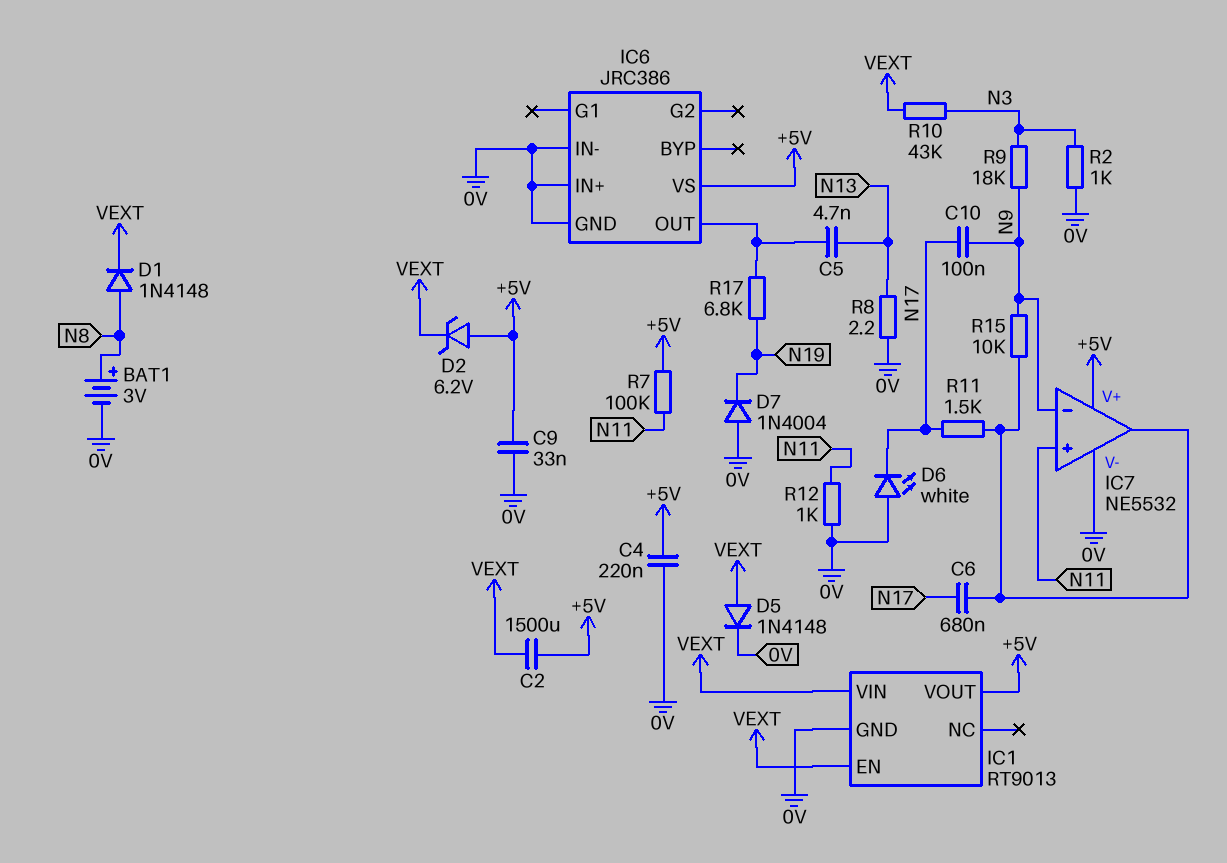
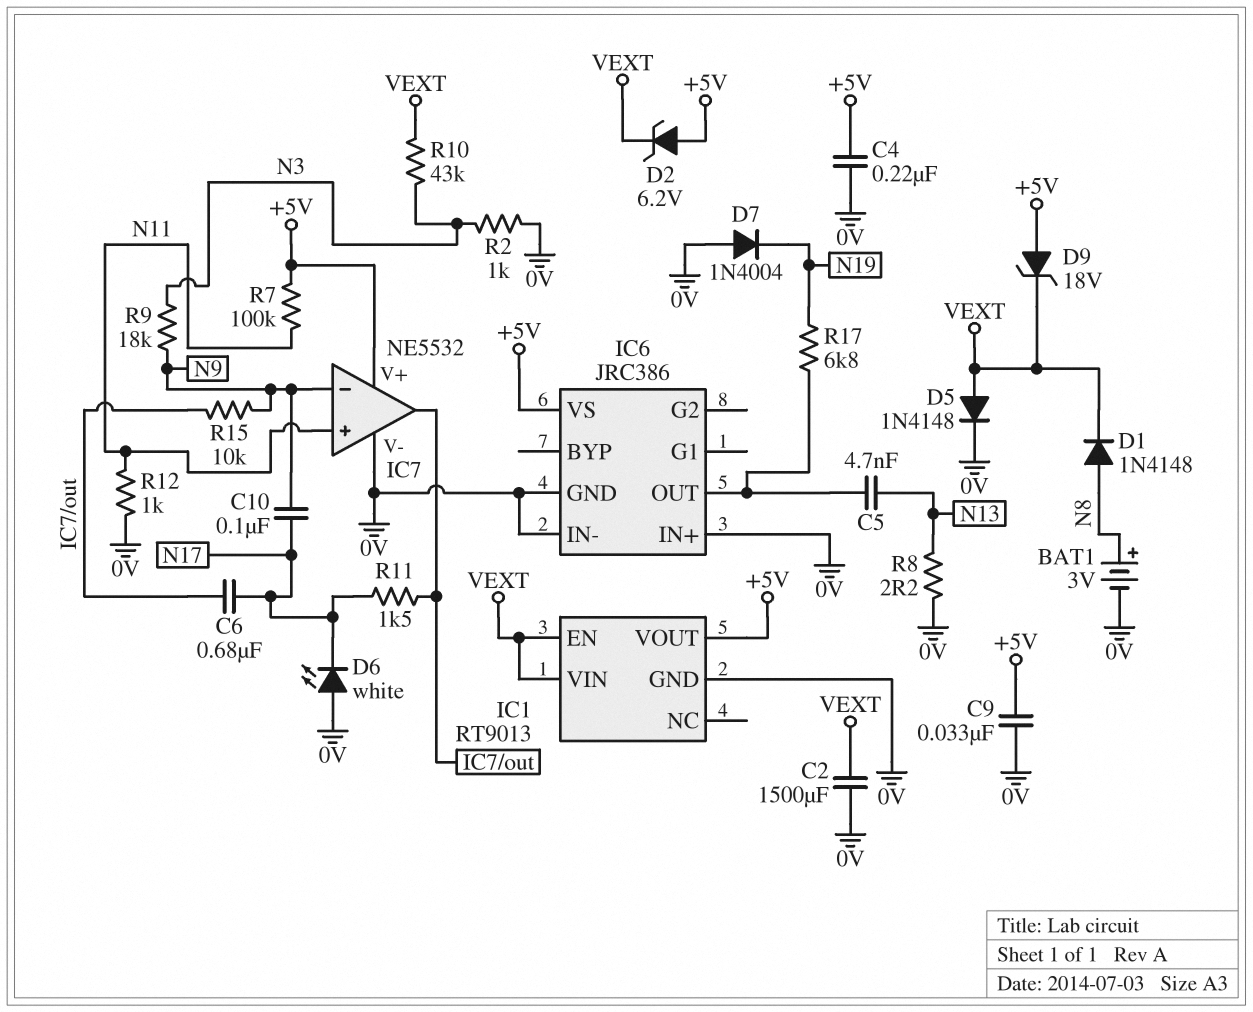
C2: 1500uF (+5V, VEXT) -> 1500uF (0V, VEXT)
D9: none -> zener 18V (A +5V, K VEXT)

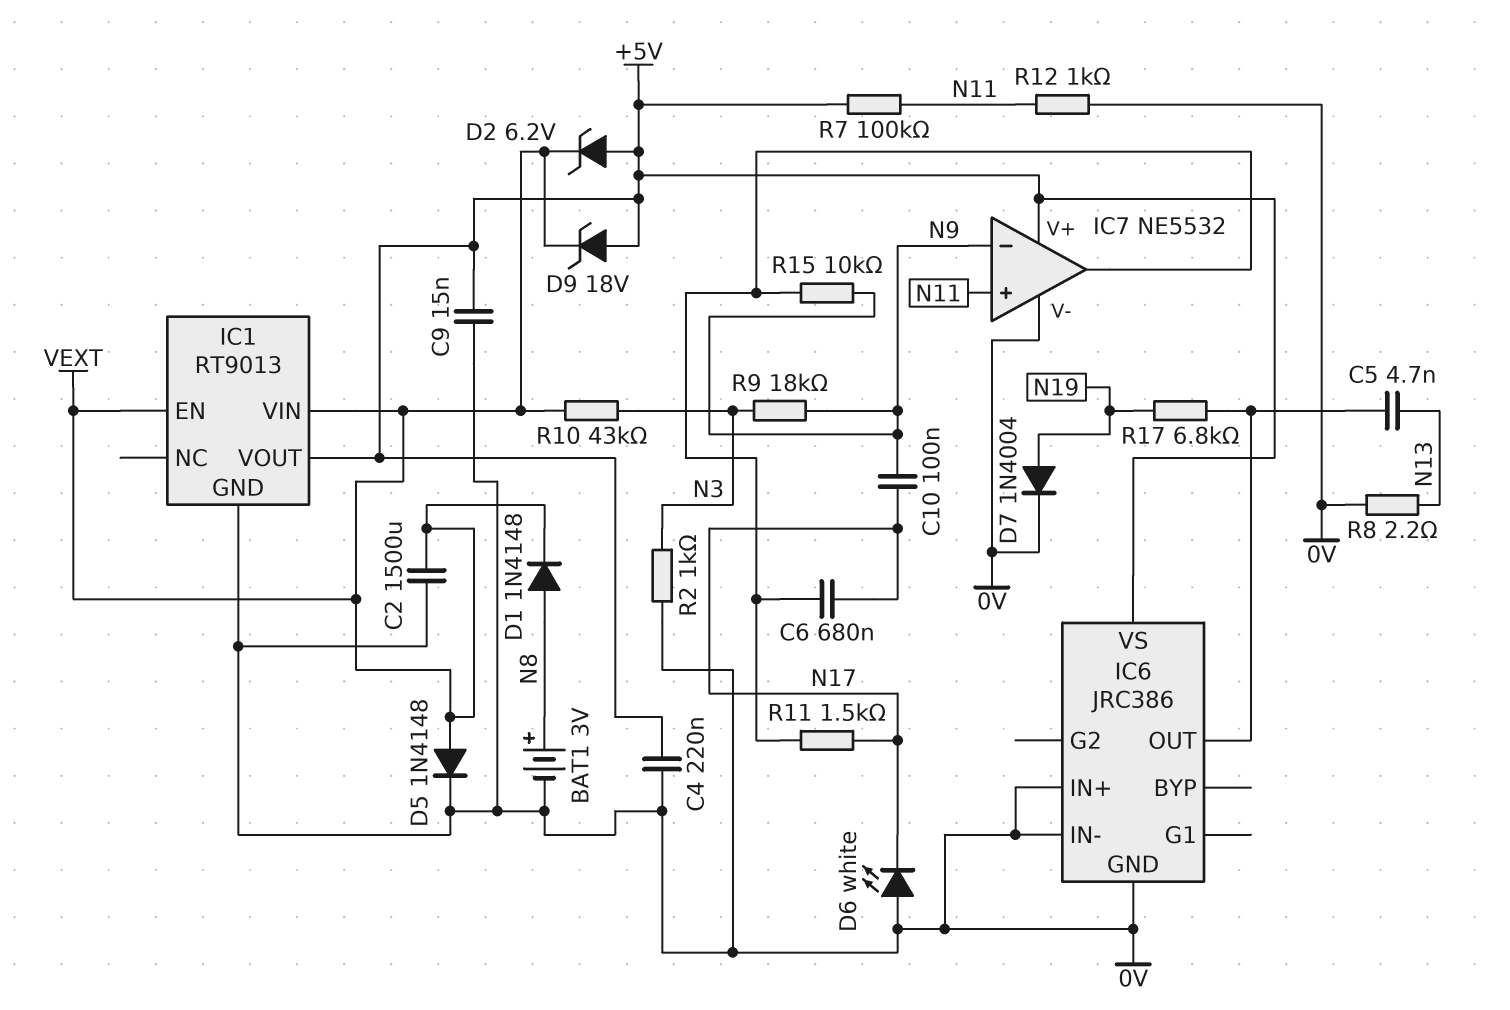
C9: 33nF (+5V, 0V) -> 15nF (+5V, 0V)
D7: diode 1N4004 (A 0V, K N19) -> diode 1N4004 (A N19, K 0V)

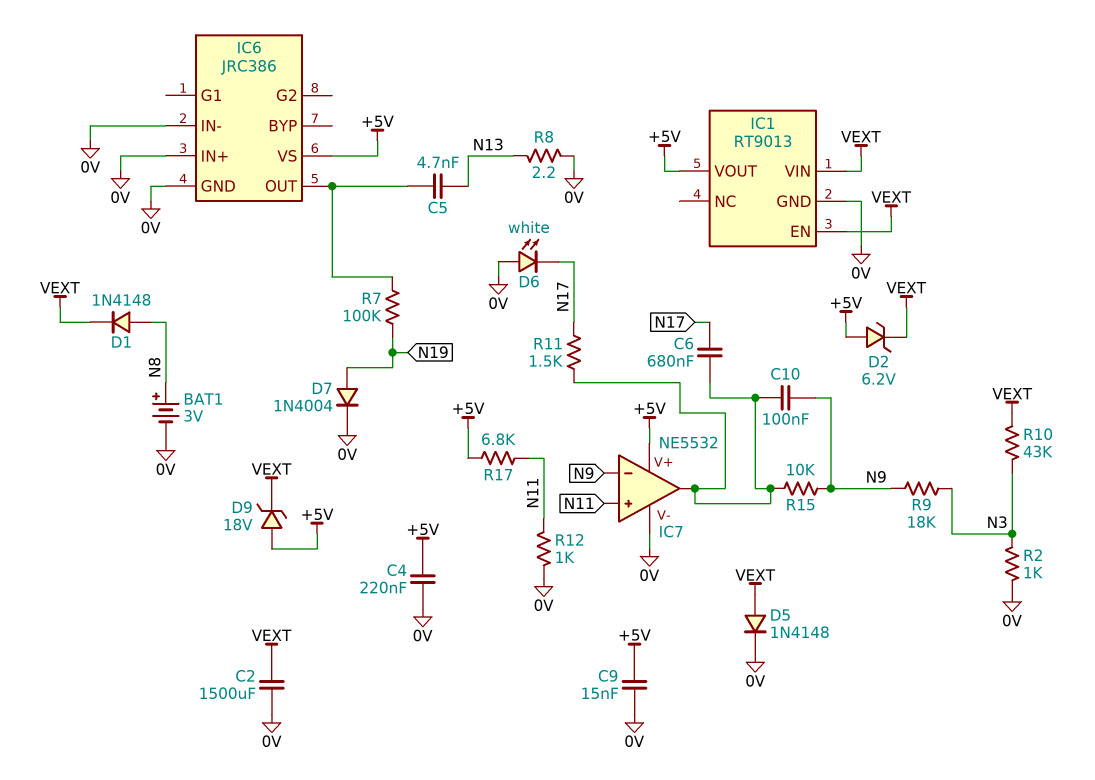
C10: 100nF (N9, N17) -> 100nF (IC7/out, N9)
R7: 100k (+5V, N11) -> 100k (IC6/OUT, N19)
R17: 6.8k (IC6/OUT, N19) -> 6.8k (+5V, N11)

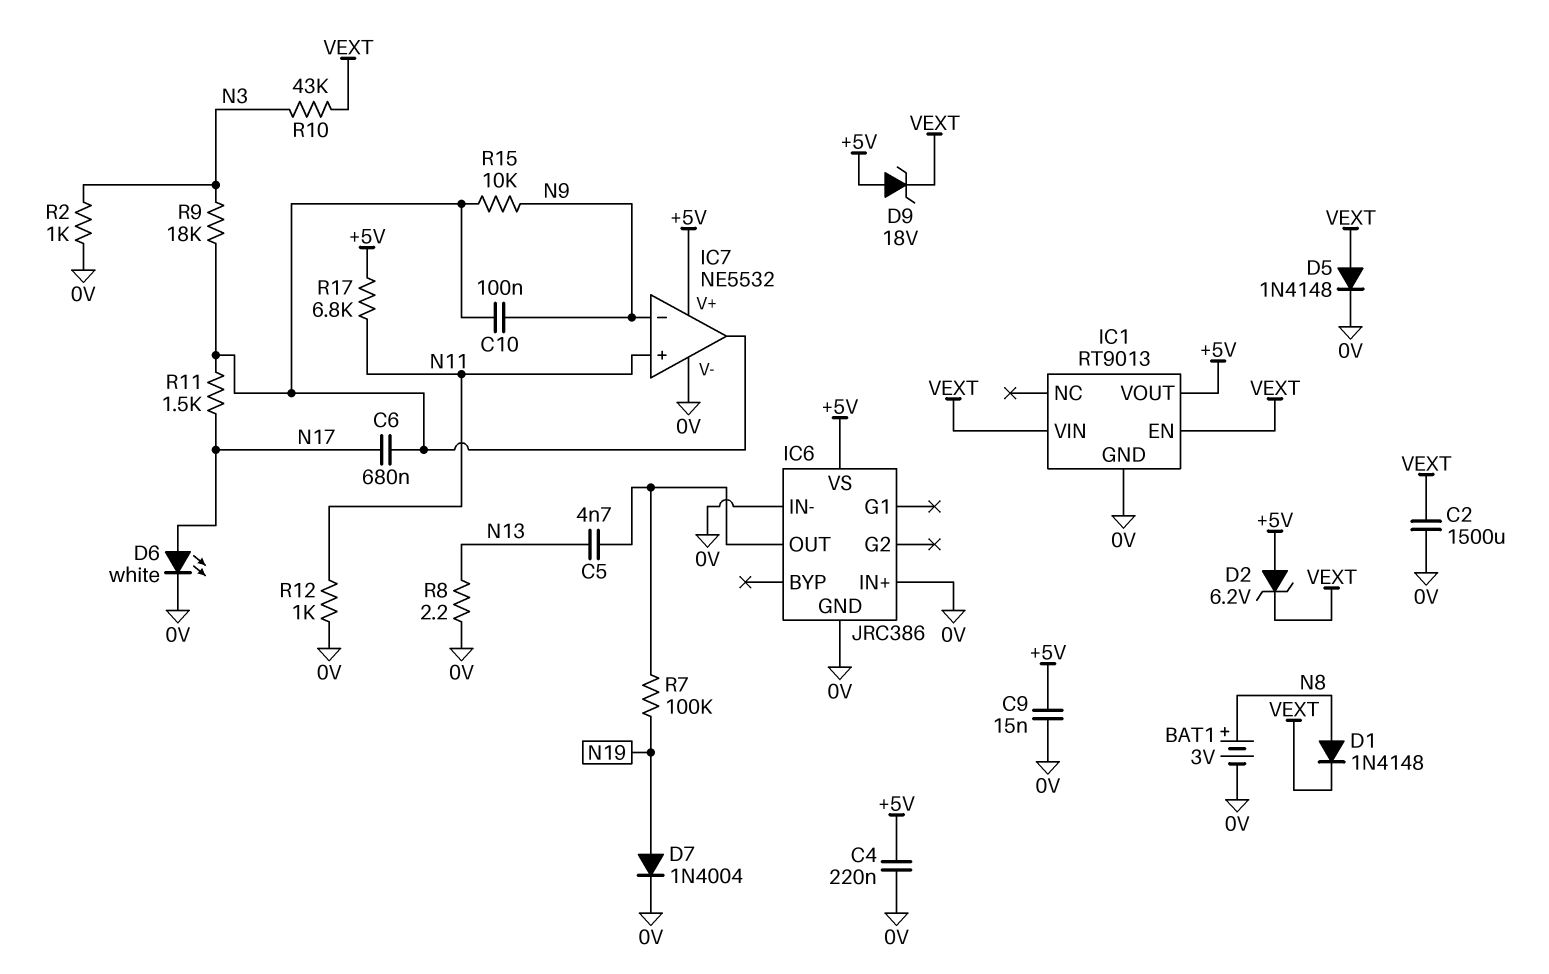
D6: LED white (A 0V, K N17) -> LED white (A N17, K 0V)
R9: 18k (N3, N9) -> 18k (IC7/out, N3)

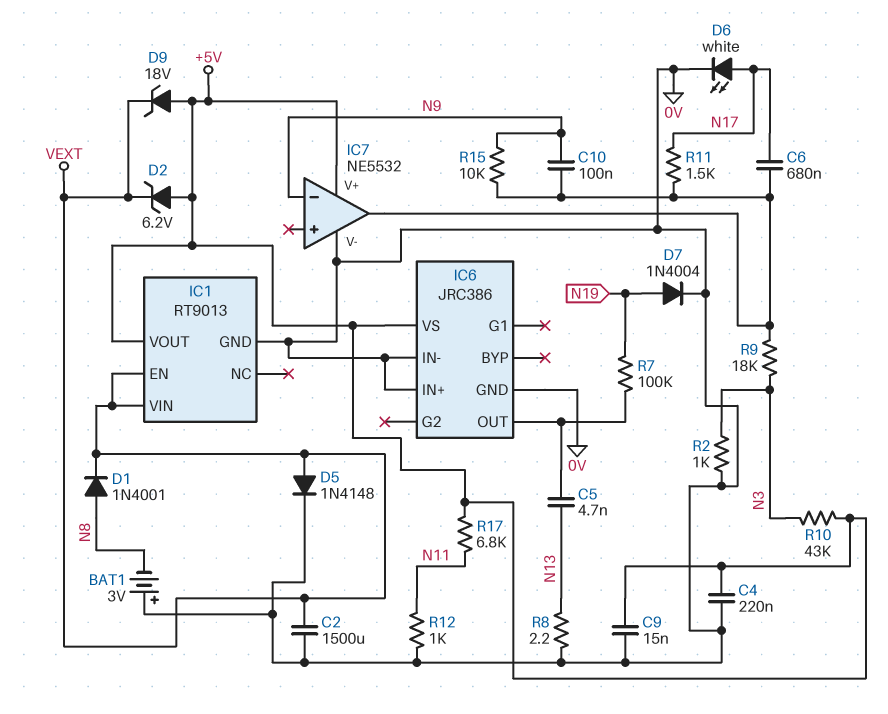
BAT1: 3V (plus N8, minus 0V) -> 3V (plus 0V, minus N8)
D1: diode 1N4148 (A N8, K VEXT) -> diode 1N4001 (A N8, K VEXT)
IC7 pin in+: N11 -> none
R10: 43k (N3, VEXT) -> 43k (+5V, N3)

